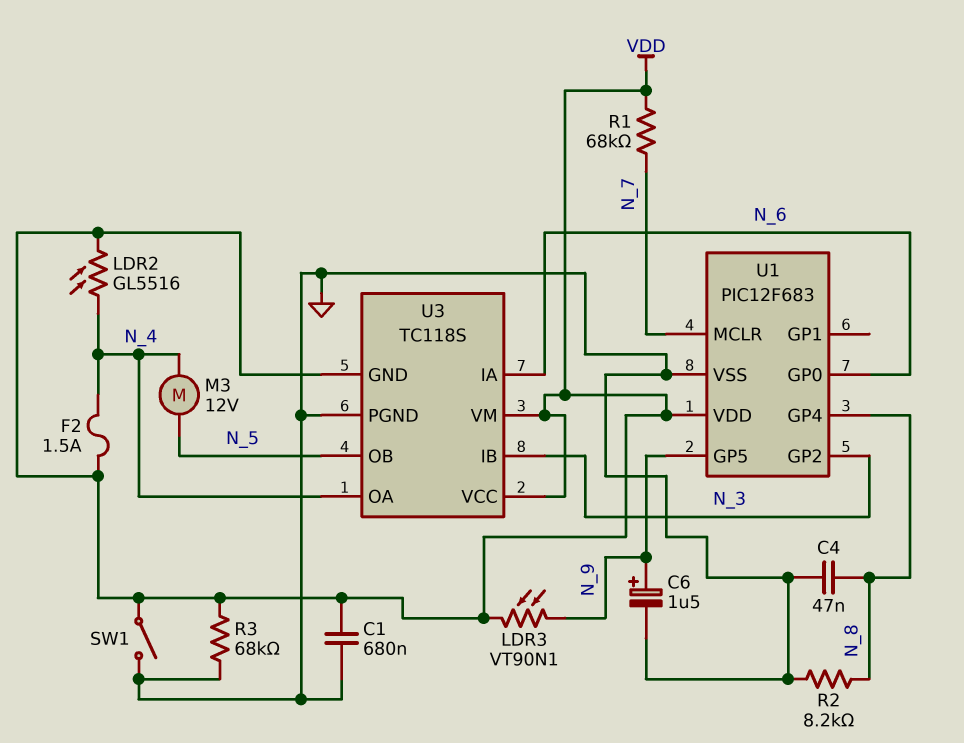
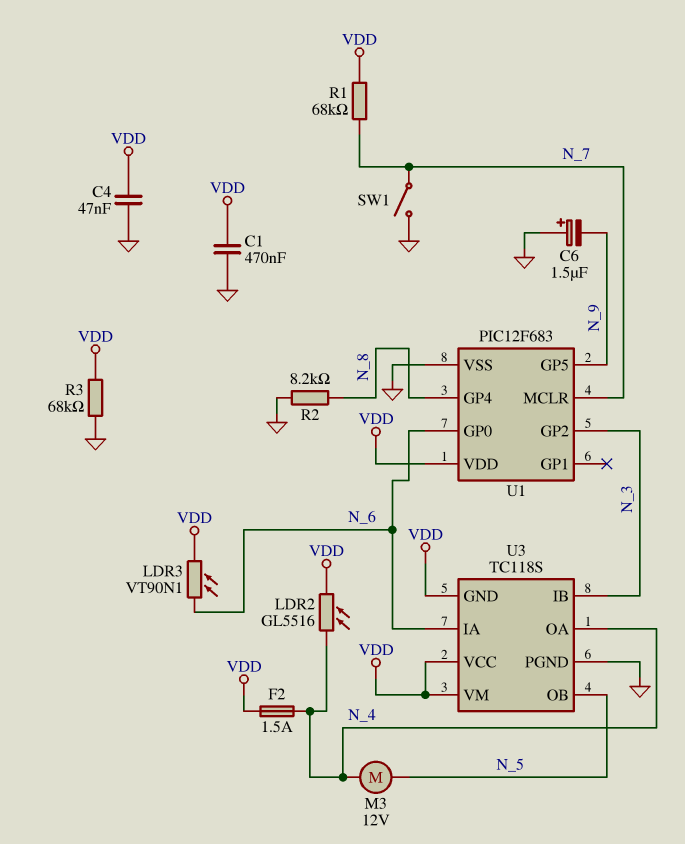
C1: 680nF (GND, VDD) -> 470nF (GND, VDD)
C4: 47nF (GND, N_8) -> 47nF (GND, VDD)
C6: 1.5uF (plus N_9, minus GND) -> 1.5uF (plus GND, minus N_9)
LDR3: VT90N1 (N_9, VDD) -> VT90N1 (N_6, VDD)
SW1: switch (GND, VDD) -> switch (GND, N_7)

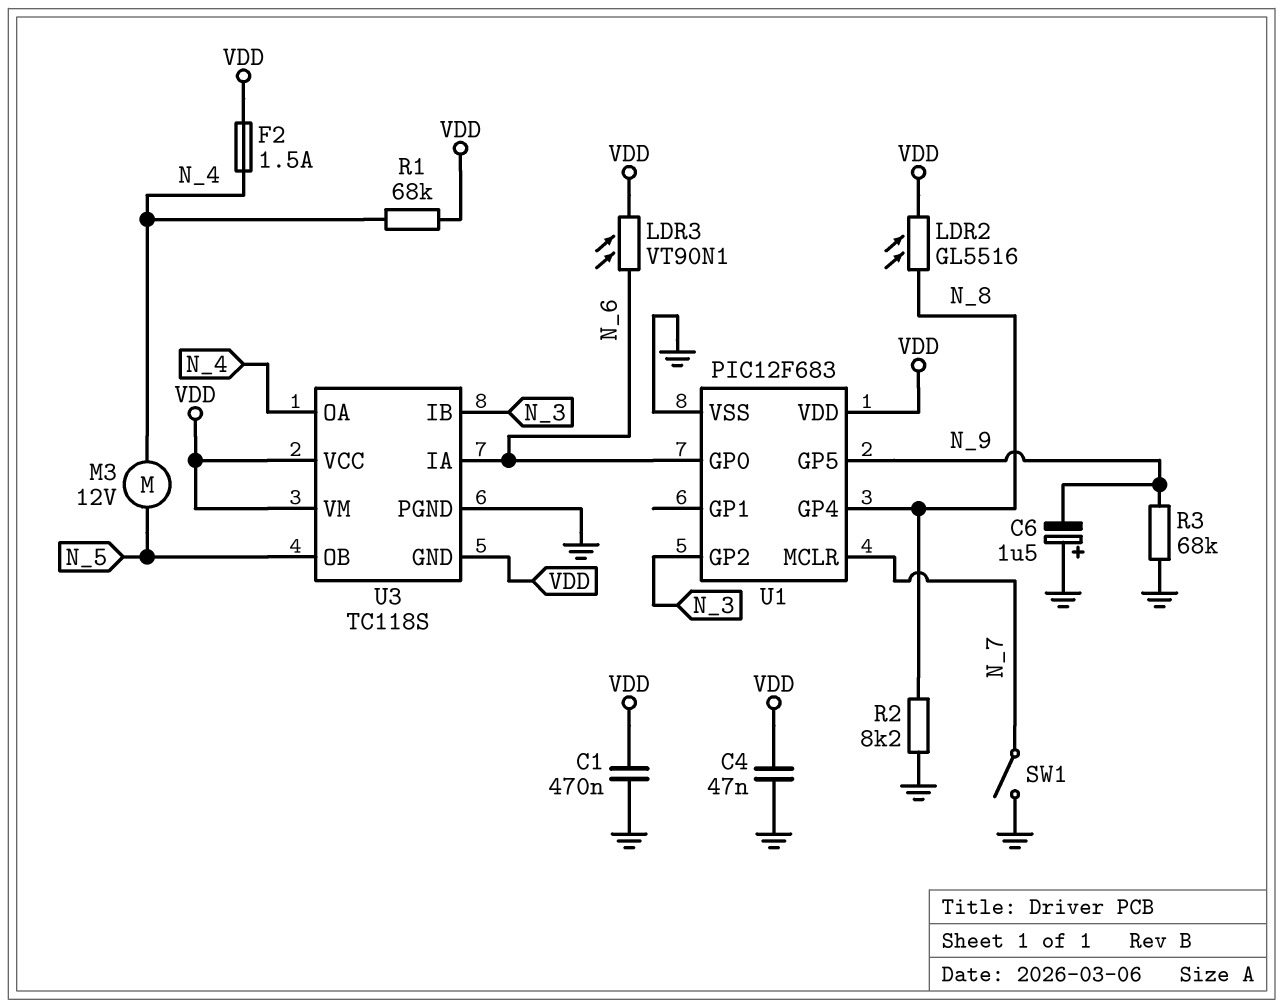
LDR2: GL5516 (N_4, VDD) -> GL5516 (N_8, VDD)
R1: 68k (N_7, VDD) -> 68k (N_4, VDD)
R3: 68k (GND, VDD) -> 68k (GND, N_9)

